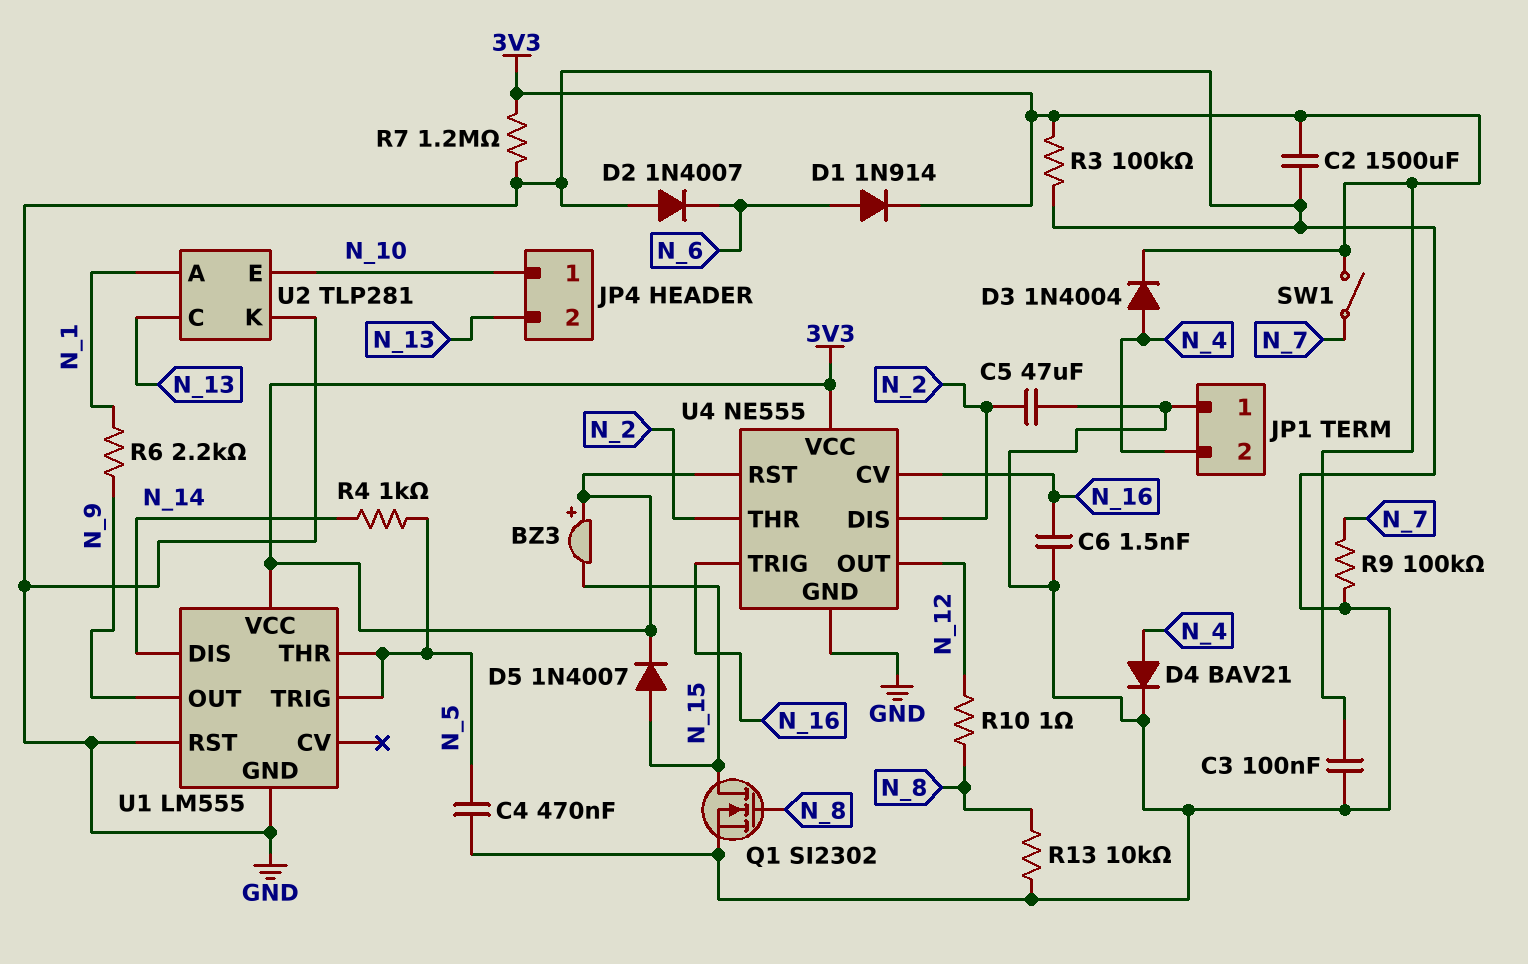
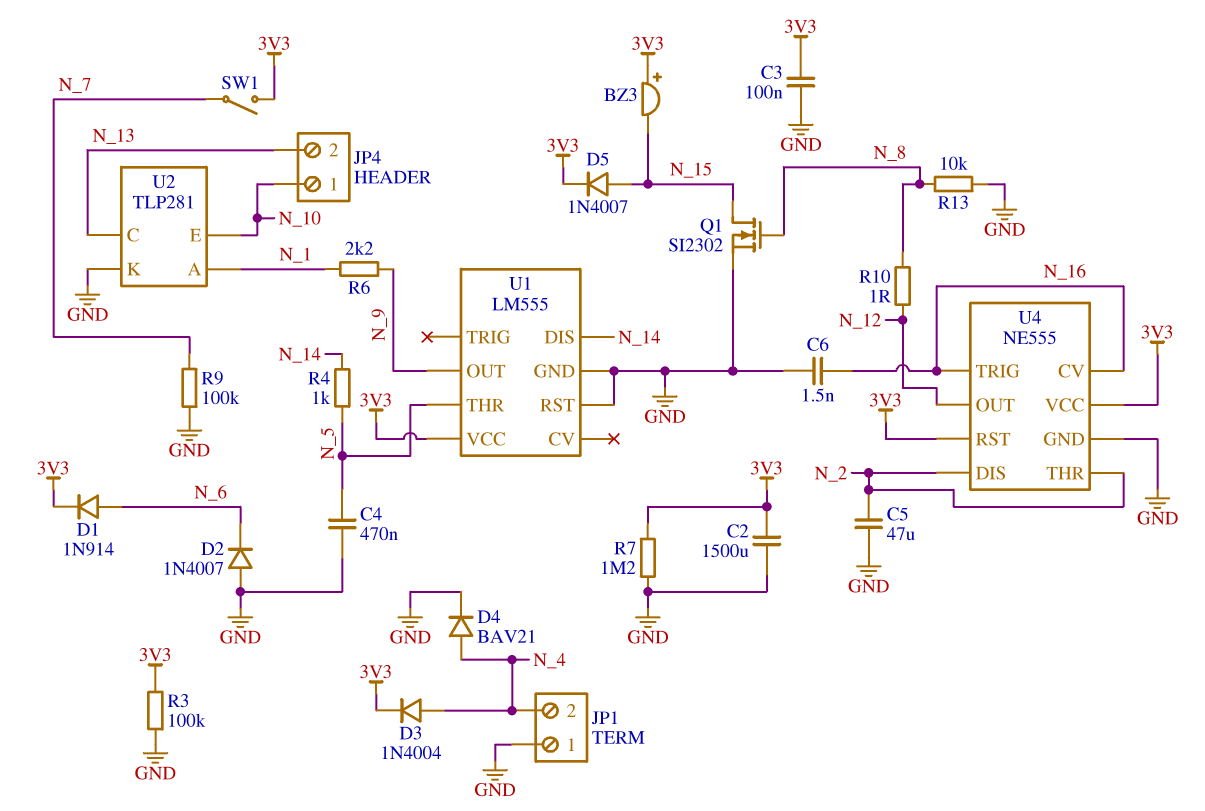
U1 pin TRIG: N_5 -> none

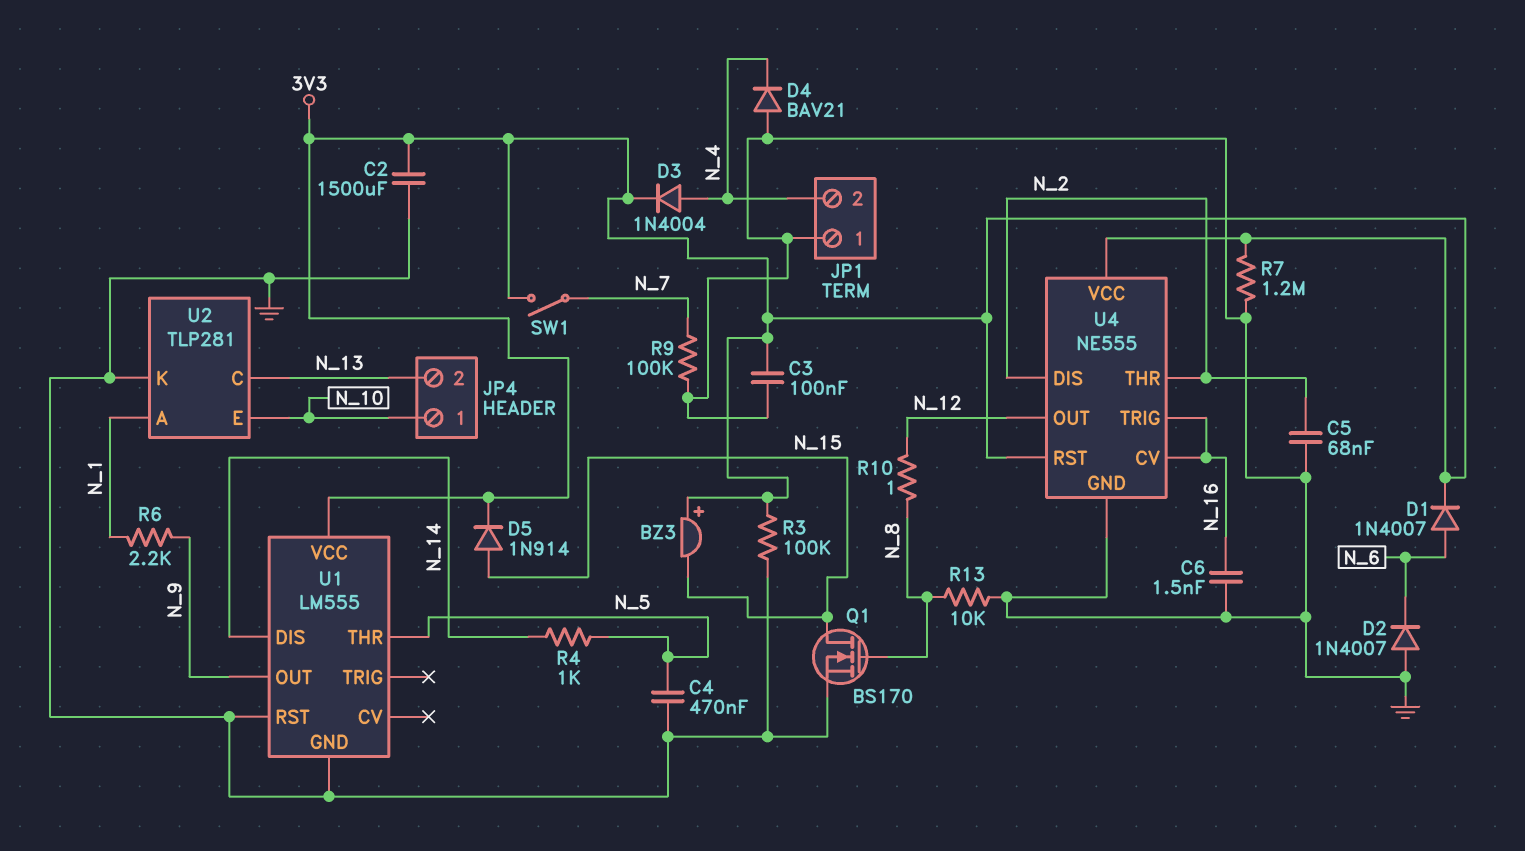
C5: 47uF (GND, N_2) -> 68nF (GND, N_2)
D1: diode 1N914 (A N_6, K 3V3) -> diode 1N4007 (A N_6, K 3V3)
D4: diode BAV21 (A N_4, K GND) -> diode BAV21 (A GND, K N_4)
D5: diode 1N4007 (A N_15, K 3V3) -> diode 1N914 (A N_15, K 3V3)
Q1: NMOS SI2302 (G N_8, D N_15, S GND) -> NMOS BS170 (G N_8, D N_15, S GND)

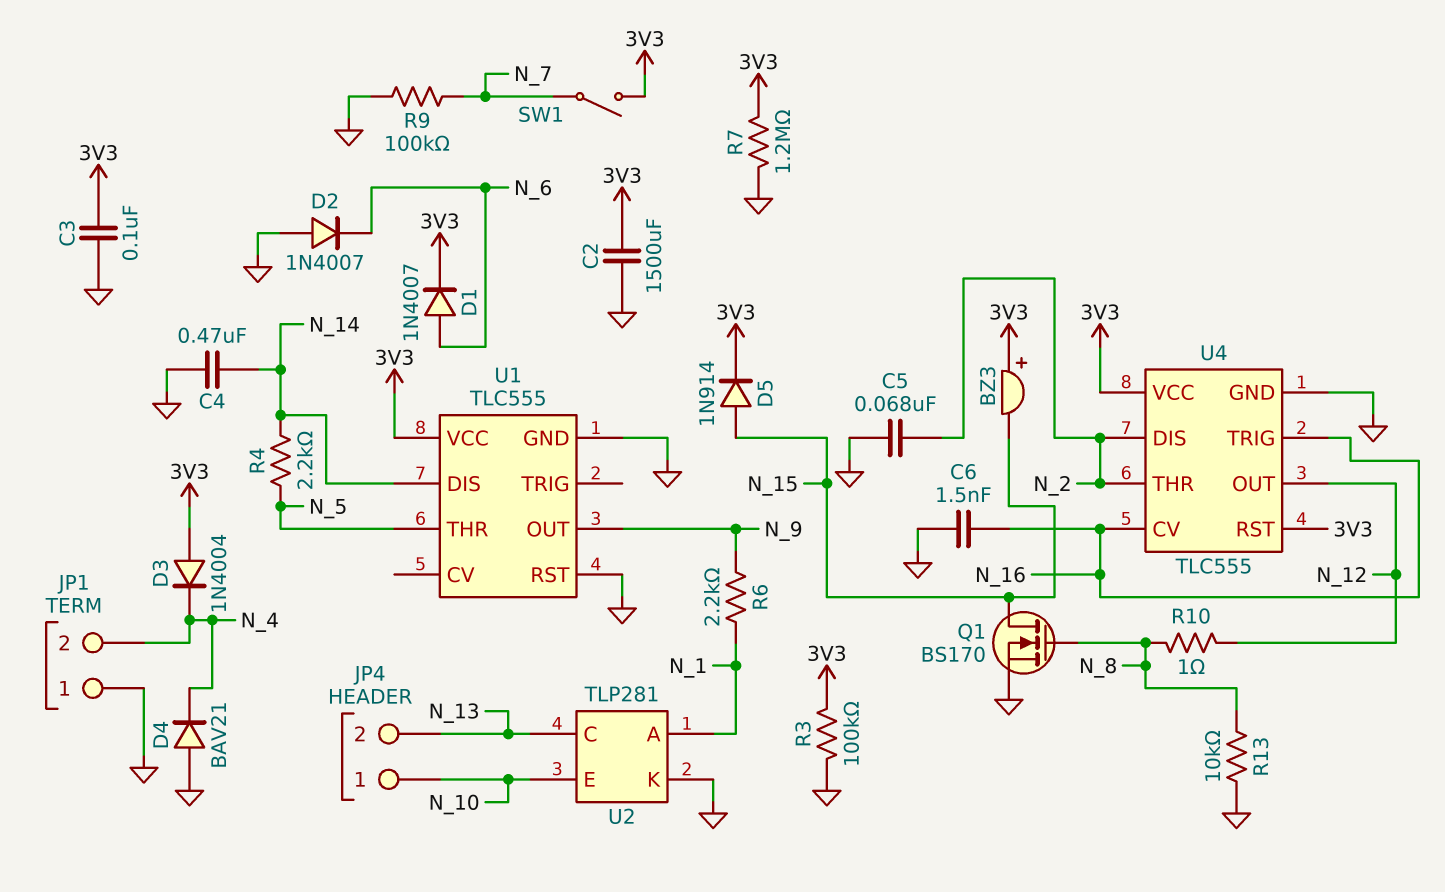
C4: 470nF (GND, N_5) -> 470nF (GND, N_14)
D3: diode 1N4004 (A N_4, K 3V3) -> diode 1N4004 (A 3V3, K N_4)
R4: 1k (N_5, N_14) -> 2.2k (N_5, N_14)
U1: LM555 -> TLC555
U4: NE555 -> TLC555

